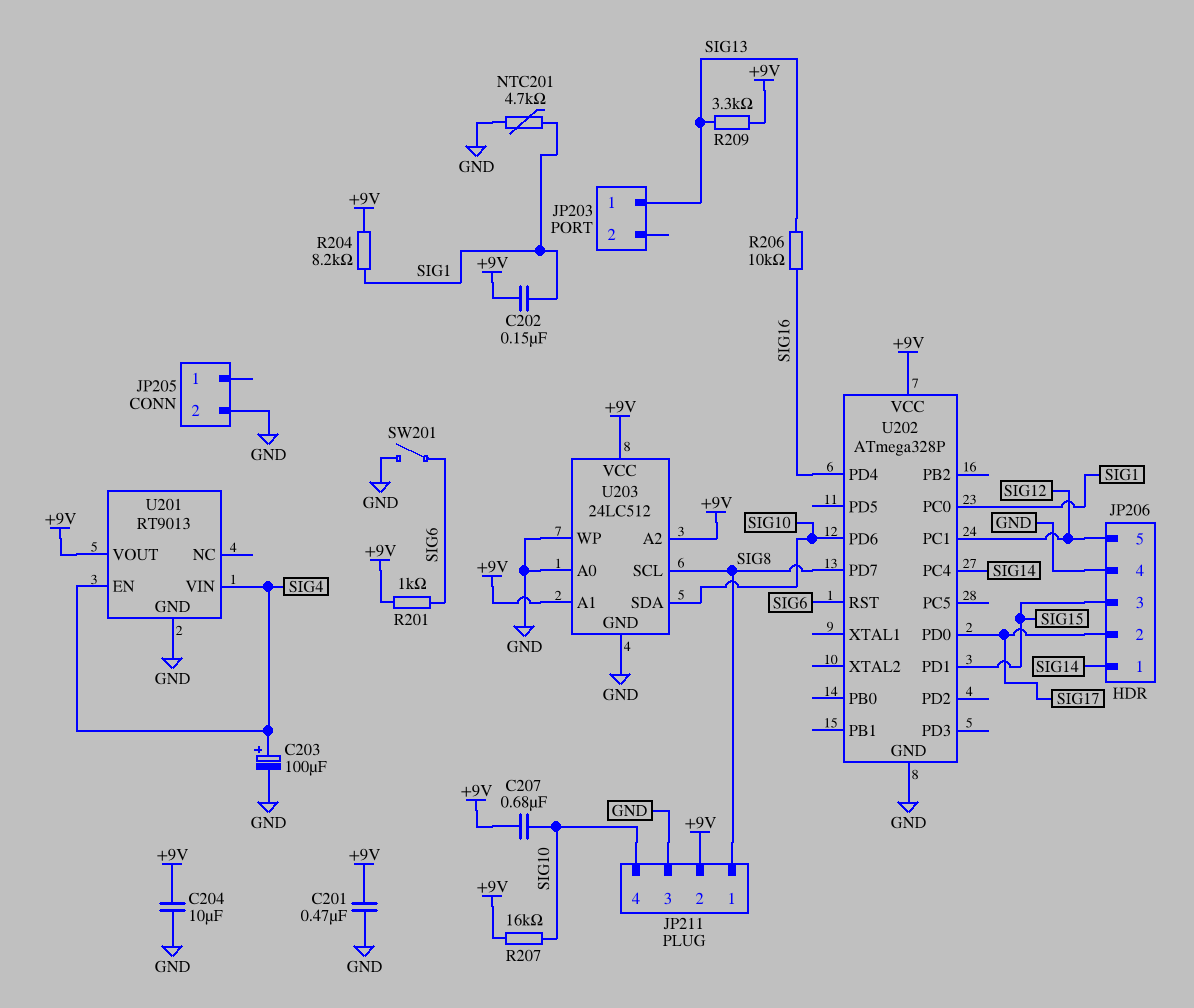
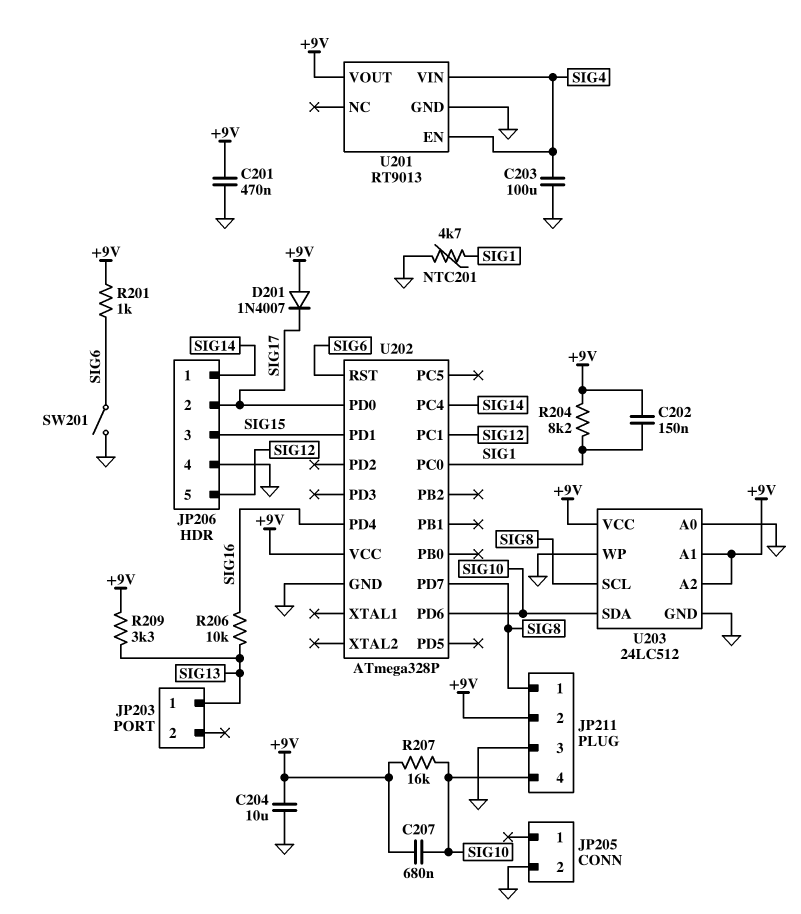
C203: 100uF (plus SIG4, minus GND) -> 100uF (GND, SIG4)
D201: none -> diode 1N4007 (A +9V, K SIG17)

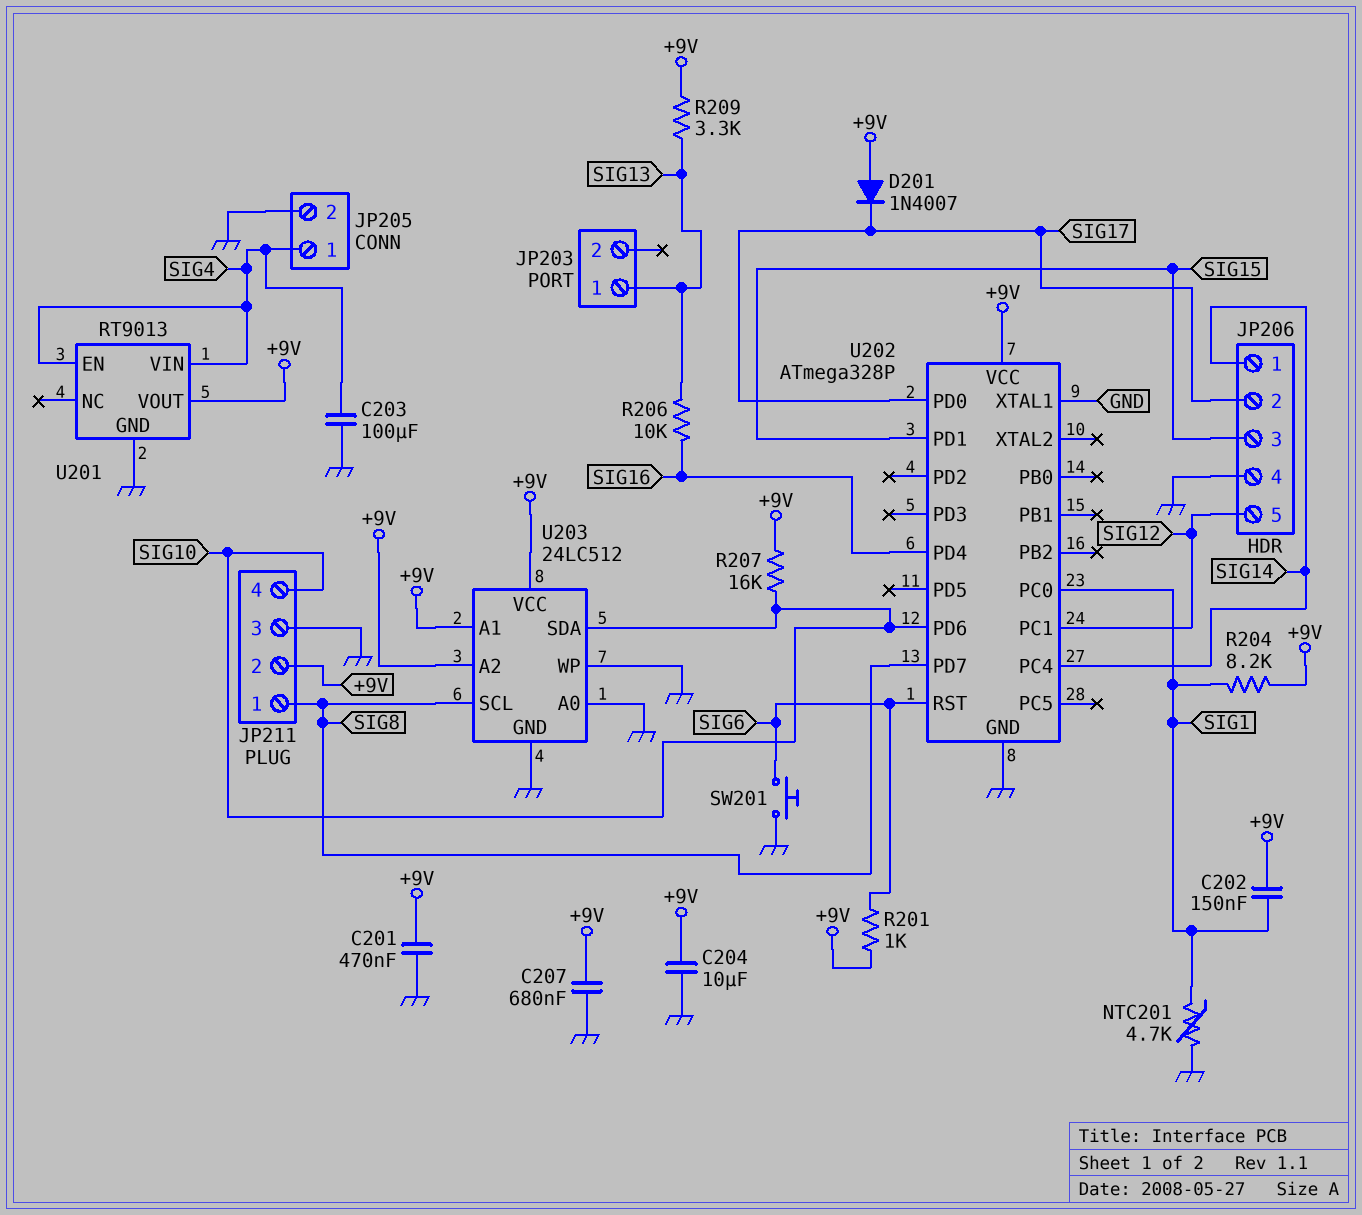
C207: 680nF (+9V, SIG10) -> 680nF (+9V, GND)
JP205 pin 1: none -> SIG4
SW201: switch (GND, SIG6) -> button (GND, SIG6)
U202 pin XTAL1: none -> GND

